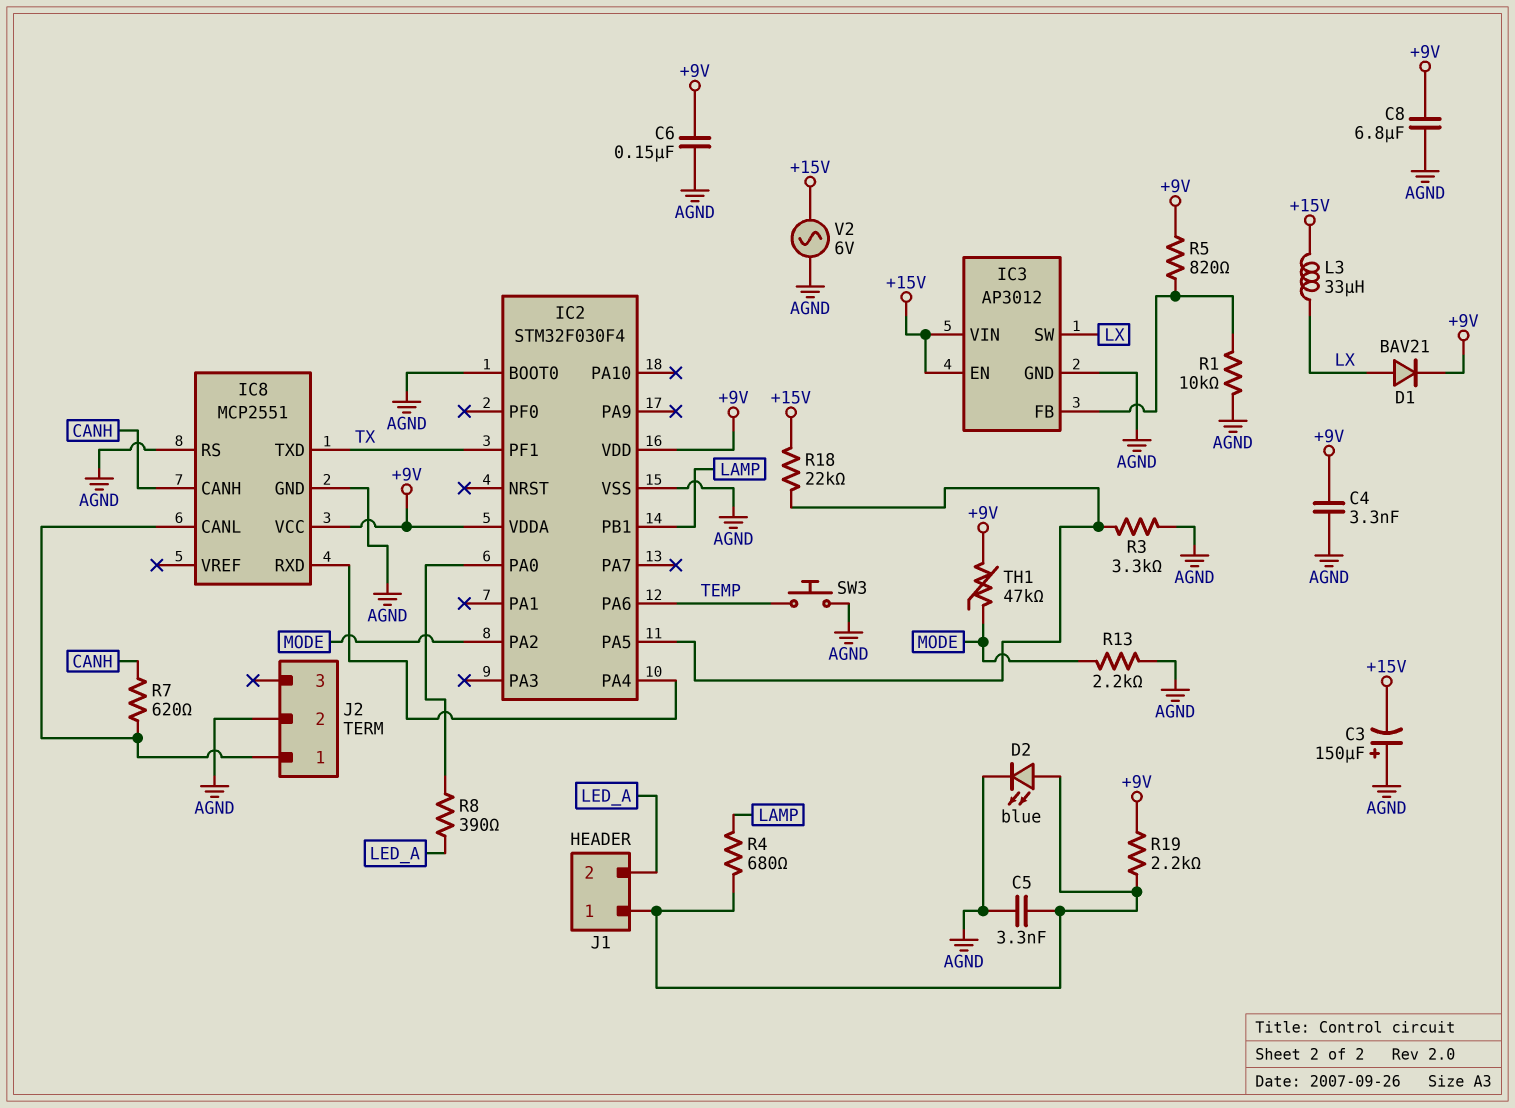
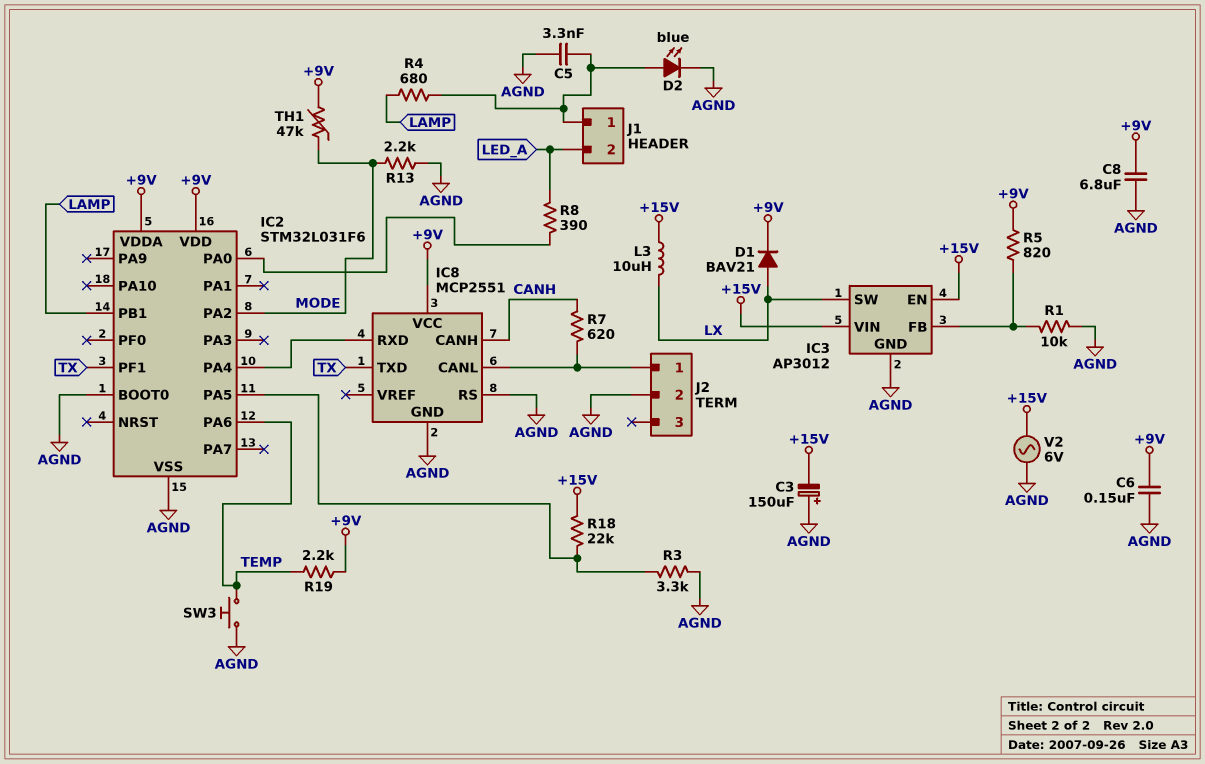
C4: 3.3nF (+9V, AGND) -> none
IC2: STM32F030F4 -> STM32L031F6
L3: 33uH (+15V, LX) -> 10uH (+15V, LX)
R19: 2.2k (+9V, J1/1) -> 2.2k (+9V, TEMP)

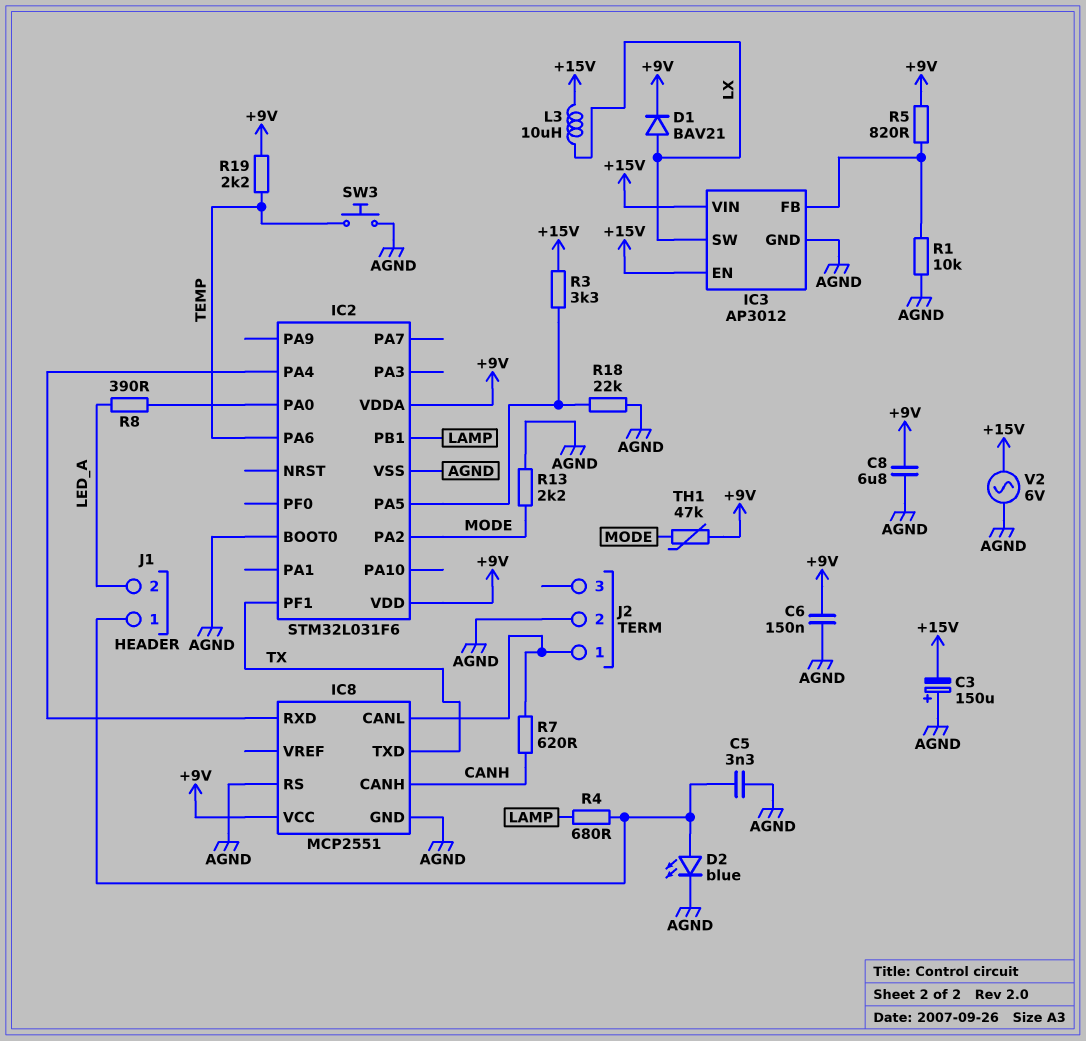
R3: 3.3k (AGND, IC2/PA5) -> 3.3k (+15V, IC2/PA5)
R18: 22k (+15V, IC2/PA5) -> 22k (AGND, IC2/PA5)

